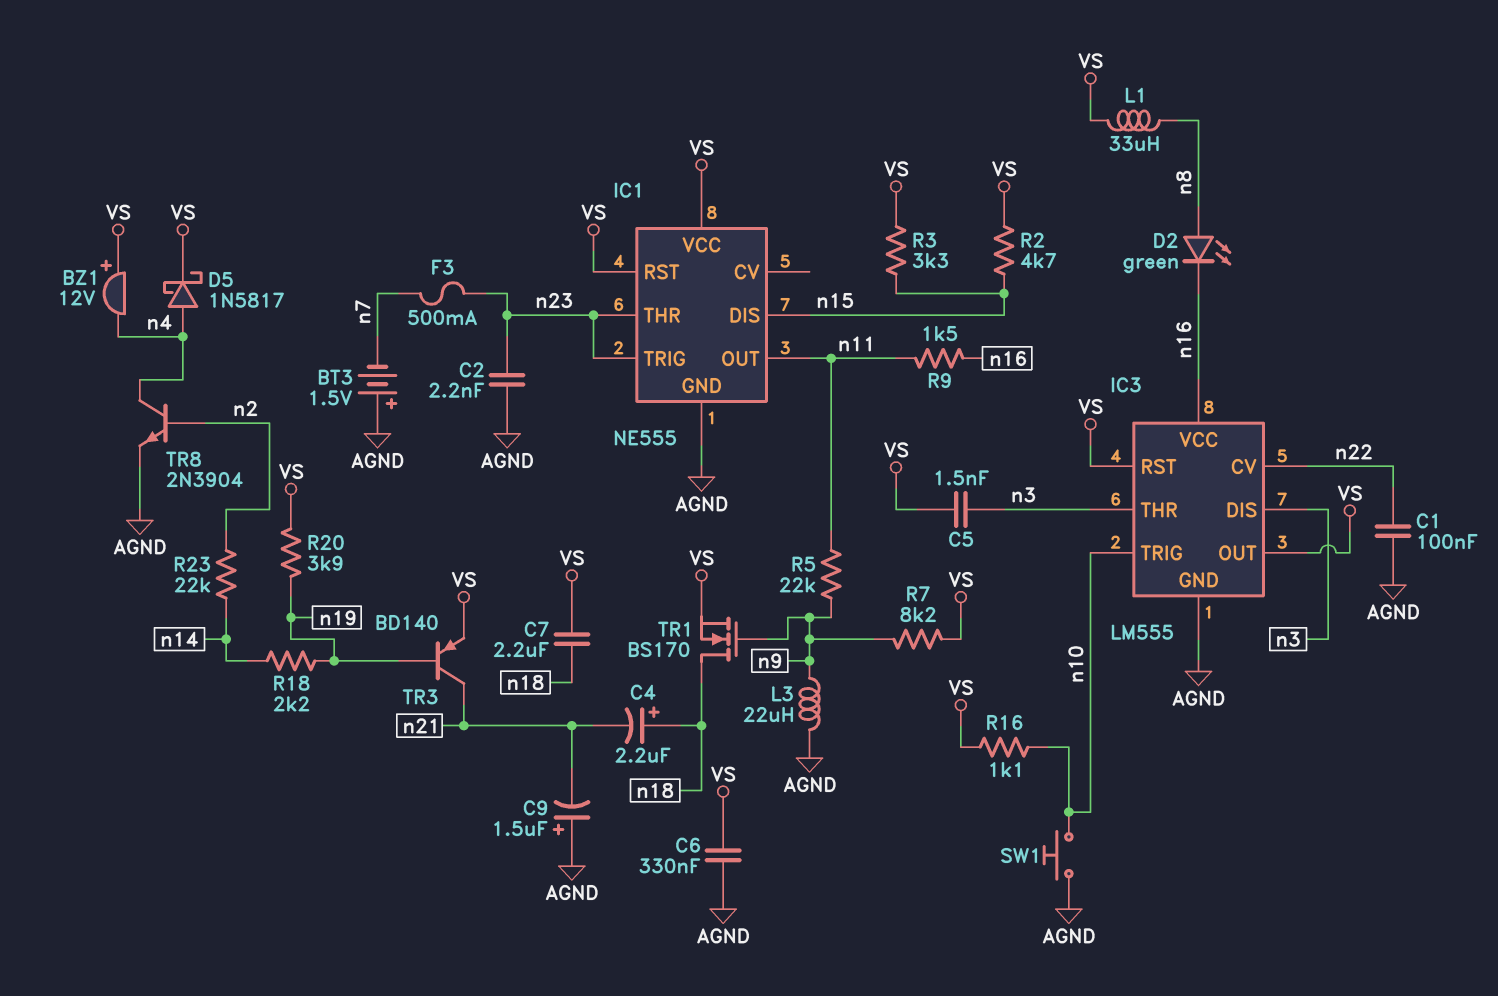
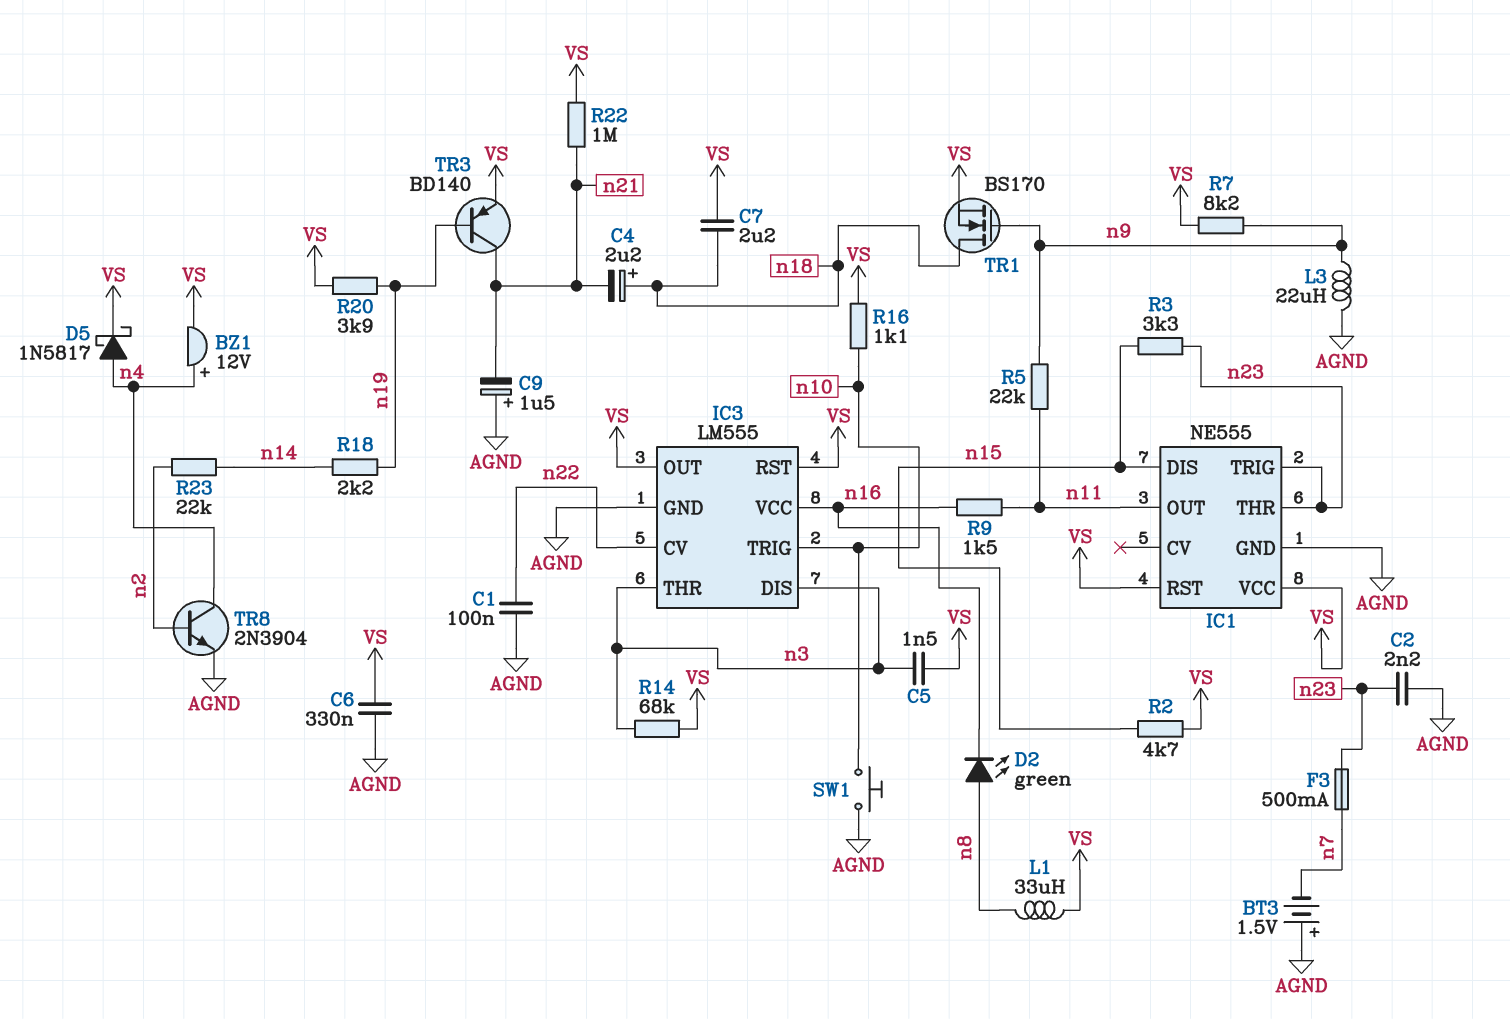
BZ1: buzzer 12V (plus VS, minus n4) -> buzzer 12V (plus n4, minus VS)
R3: 3.3k (VS, n15) -> 3.3k (n15, n23)
R14: none -> 68k (VS, n3)
R22: none -> 1M (VS, n21)

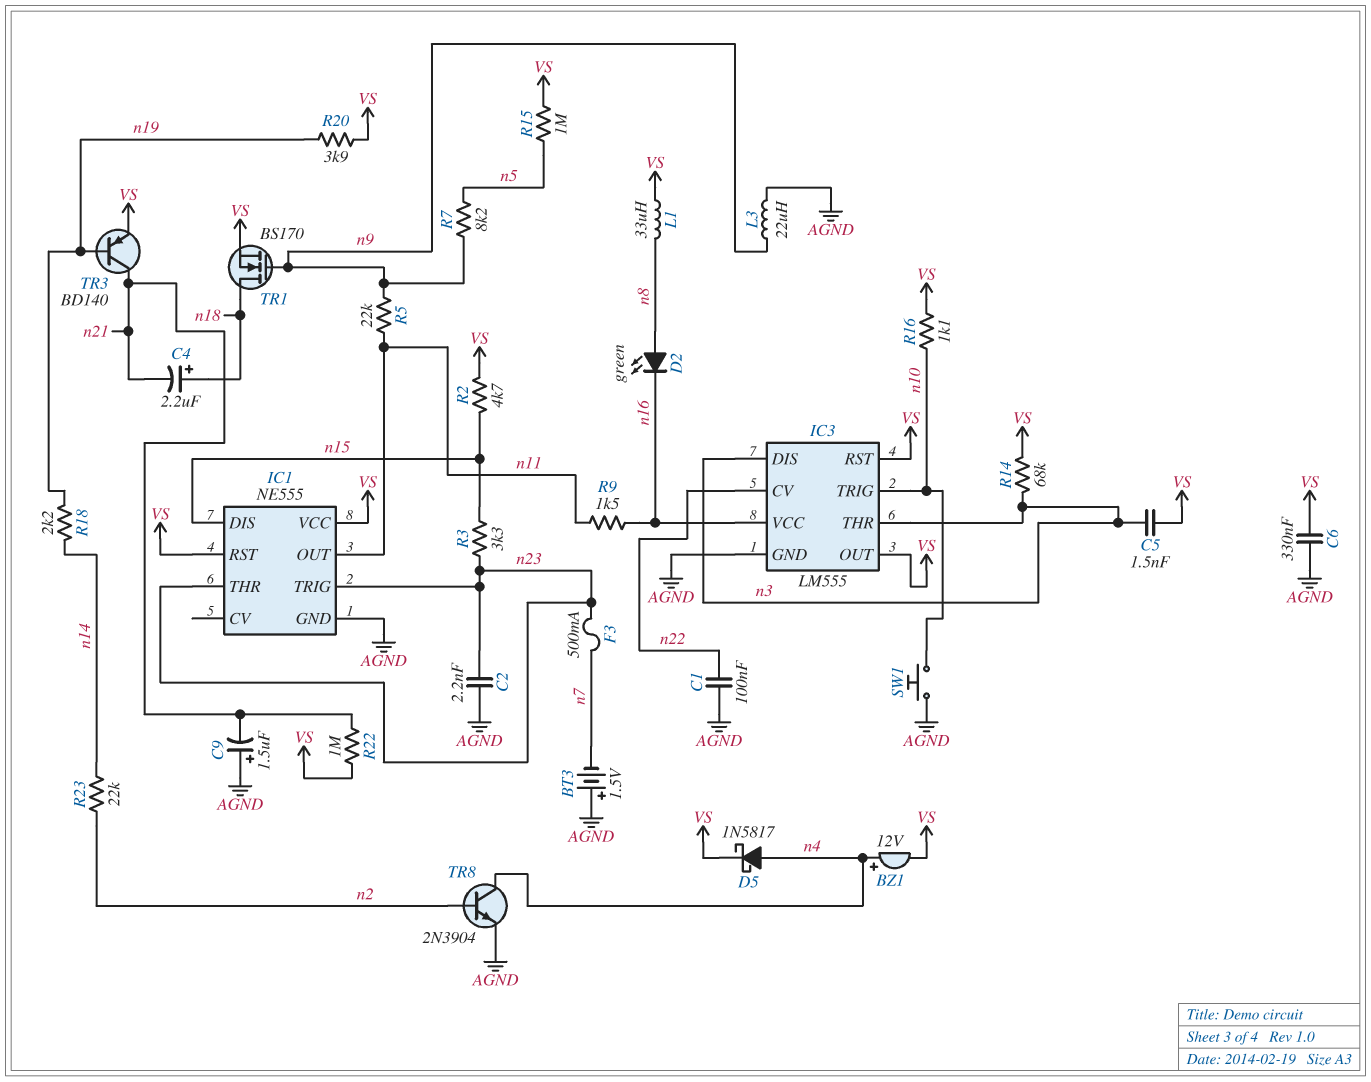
C7: 2.2uF (VS, n18) -> none
R7: 8.2k (VS, n9) -> 8.2k (n5, n9)
R15: none -> 1M (VS, n5)

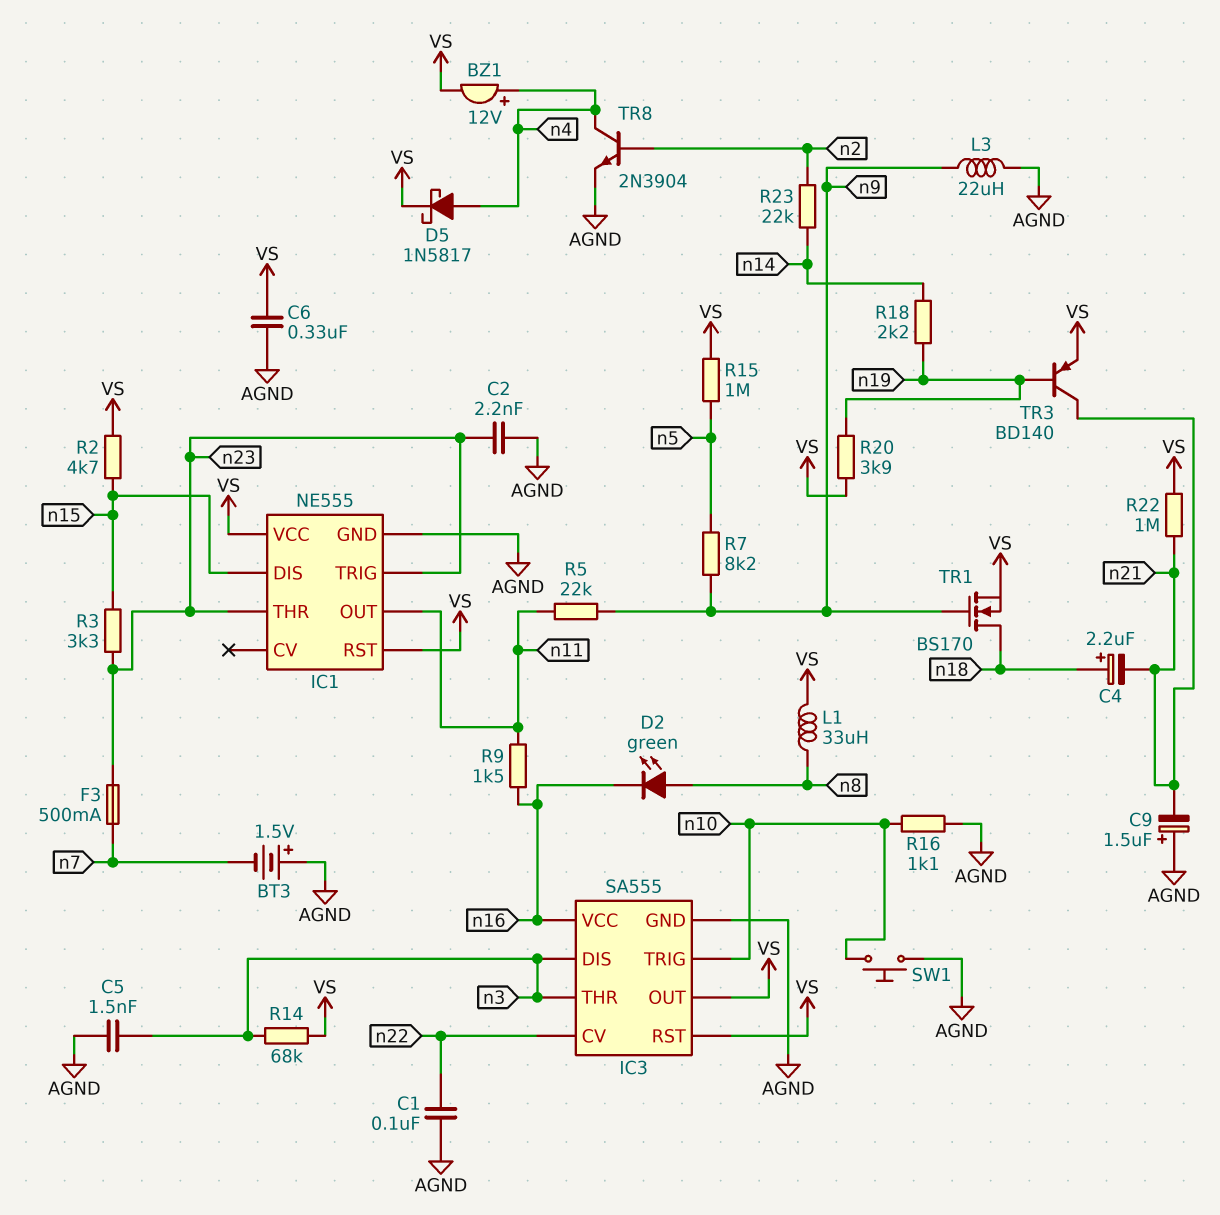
C5: 1.5nF (VS, n3) -> 1.5nF (AGND, n3)
IC3: LM555 -> SA555
R16: 1.1k (VS, n10) -> 1.1k (AGND, n10)

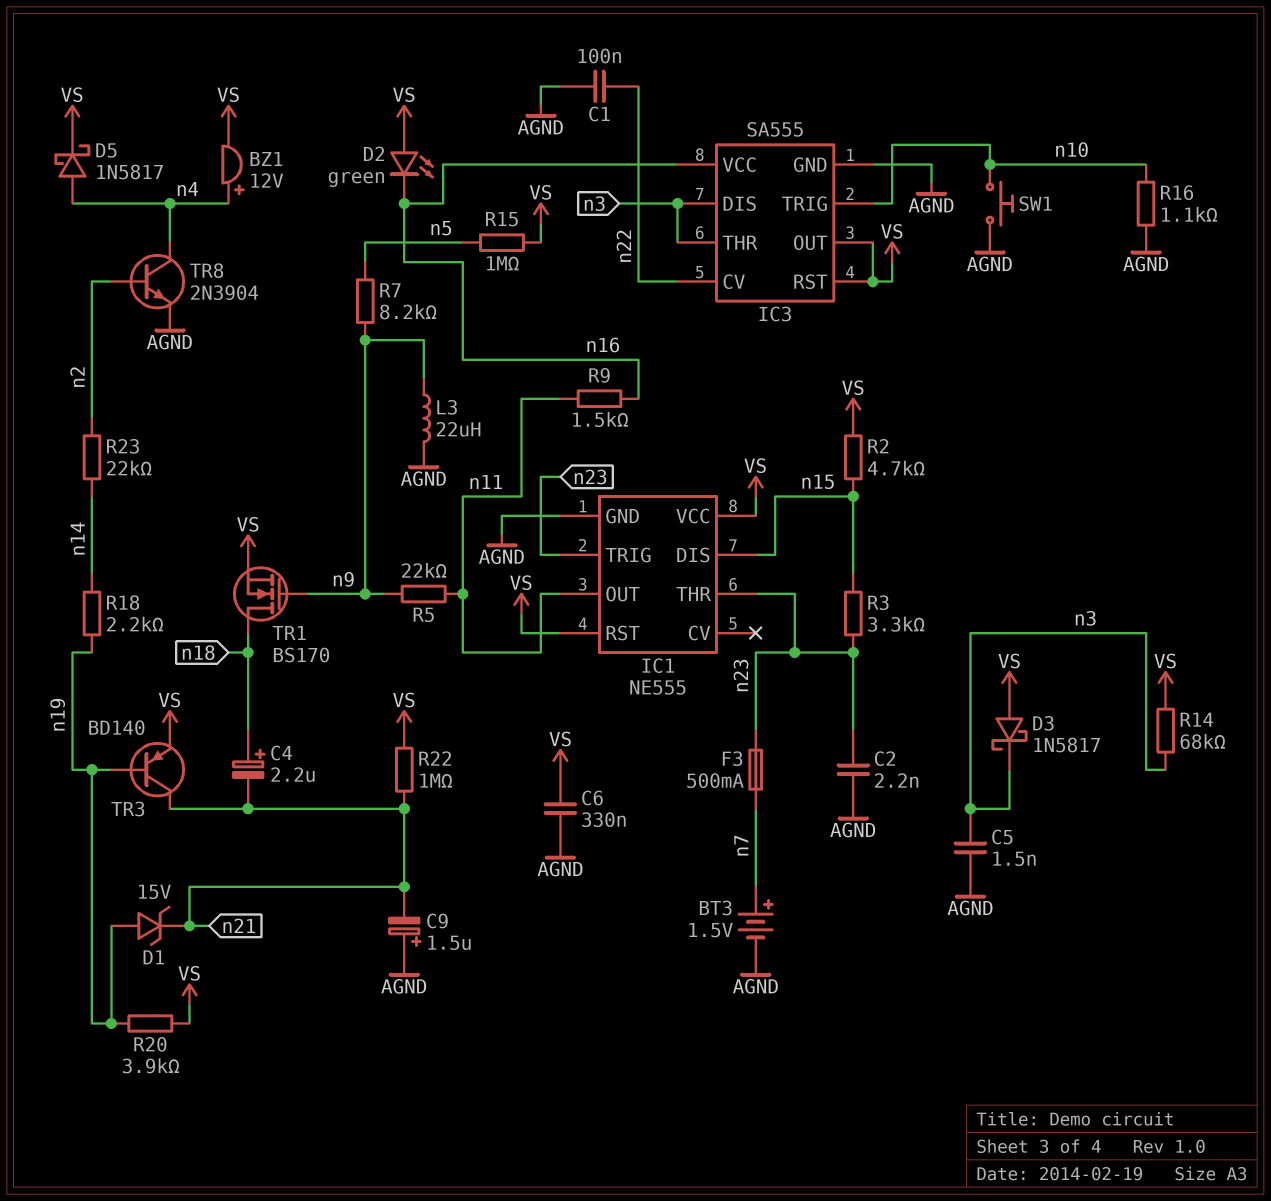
BT3: 1.5V (plus AGND, minus n7) -> 1.5V (plus n7, minus AGND)
D1: none -> zener 15V (A n19, K n21)
D2: LED green (A n8, K n16) -> LED green (A VS, K n16)
D3: none -> schottky 1N5817 (A VS, K n3)
L1: 33uH (VS, n8) -> none

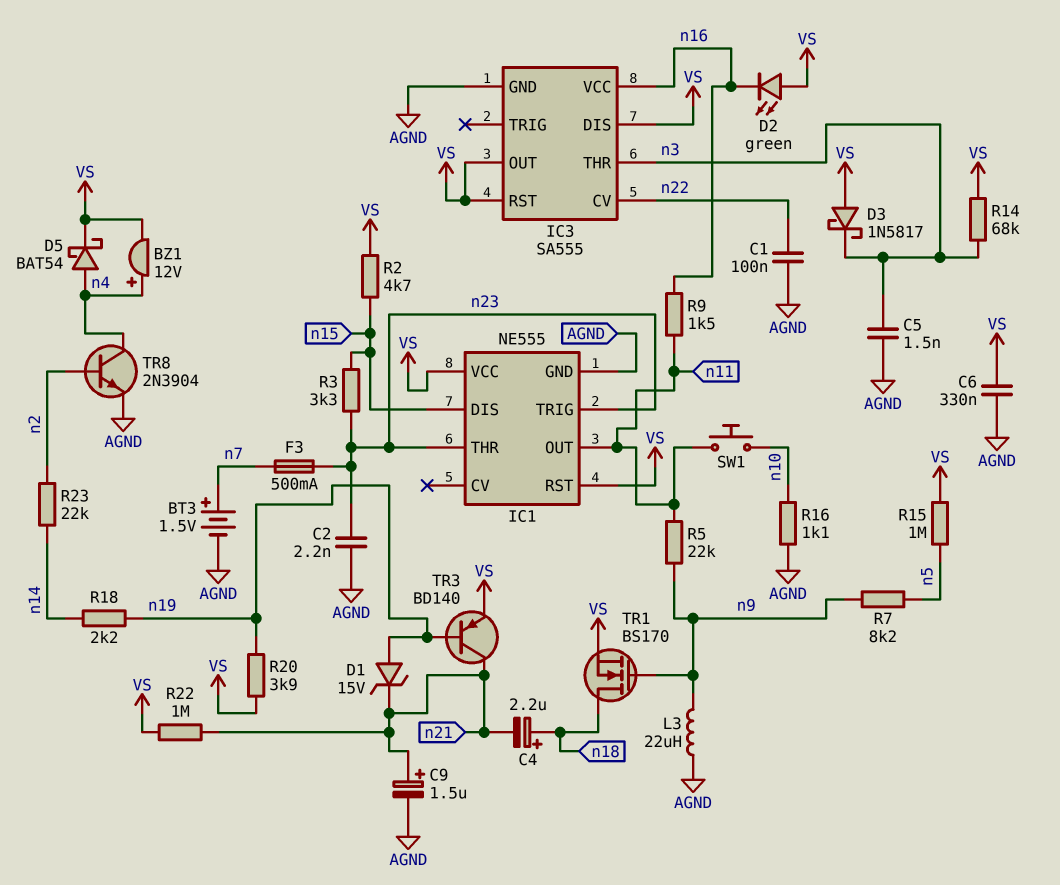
C9: 1.5uF (plus AGND, minus n21) -> 1.5uF (plus n21, minus AGND)
D5: schottky 1N5817 (A n4, K VS) -> schottky BAT54 (A n4, K VS)
IC3 pin DIS: n3 -> VS
IC3 pin TRIG: n10 -> none
SW1: button (AGND, n10) -> button (n10, n11)

